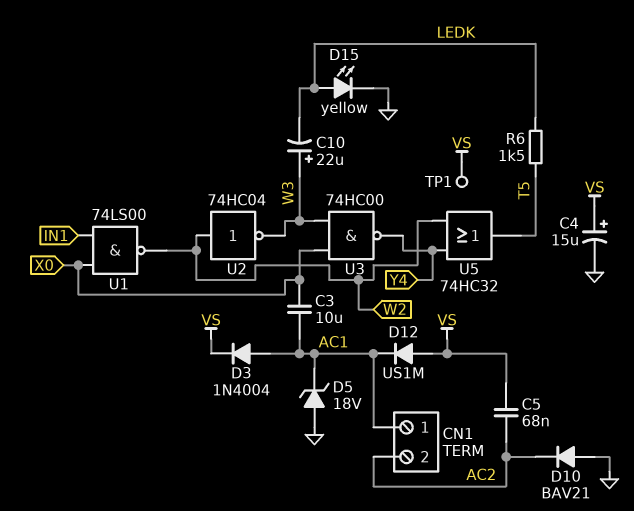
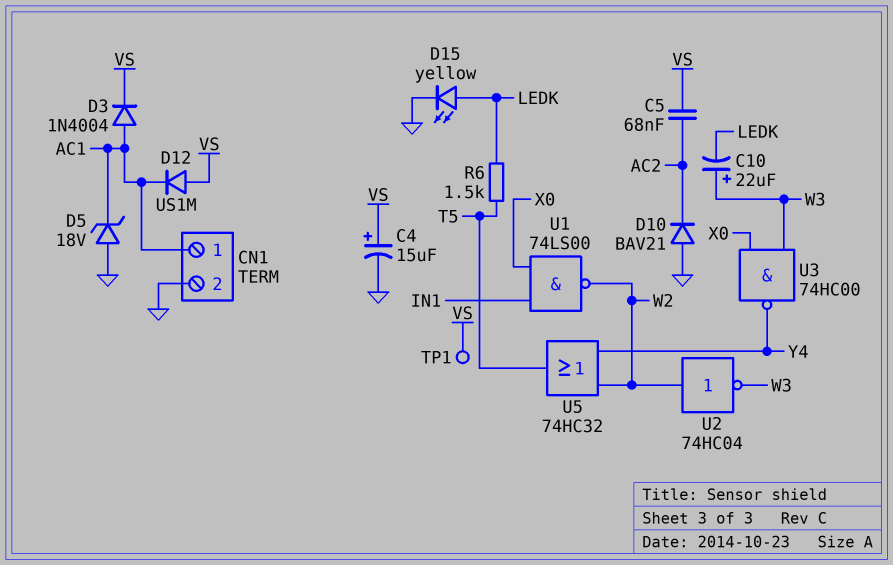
C3: 10uF (AC1, X0) -> none
CN1 pin 2: AC2 -> GND

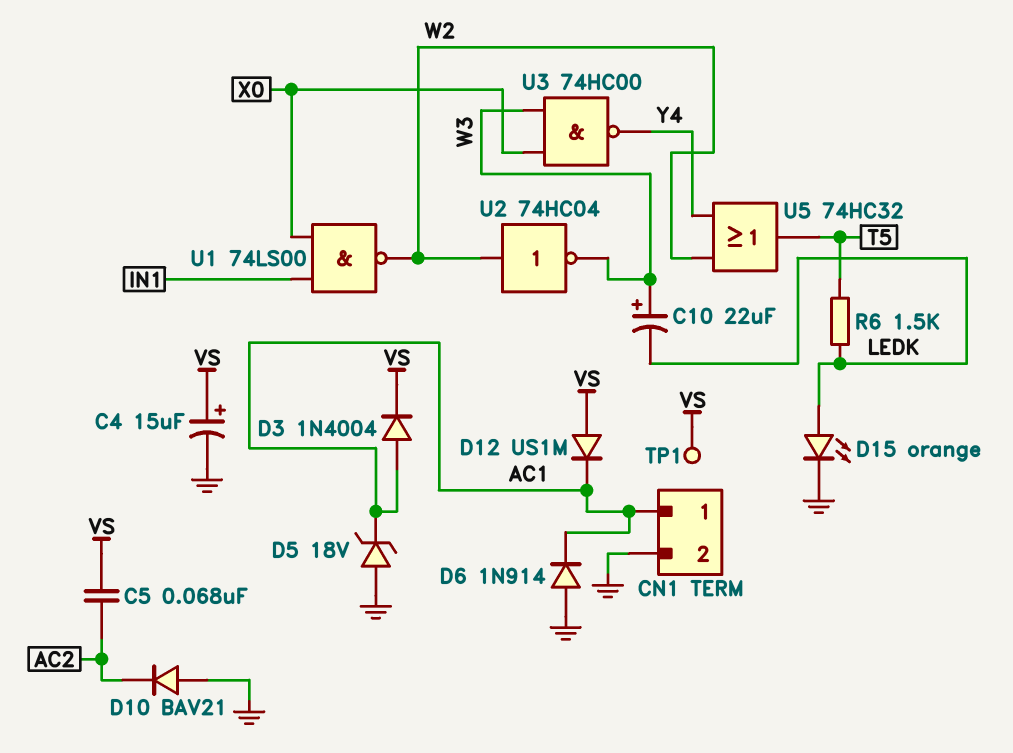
D6: none -> diode 1N914 (A GND, K AC1)
D15: LED yellow (A LEDK, K GND) -> LED orange (A LEDK, K GND)

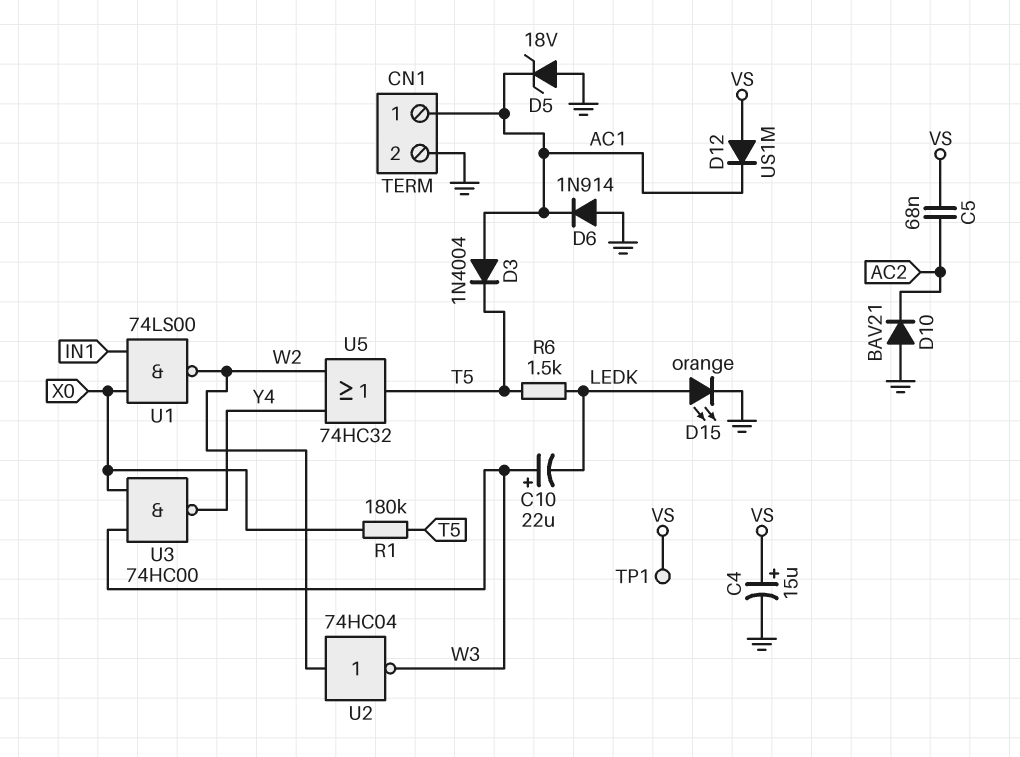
D3: diode 1N4004 (A AC1, K VS) -> diode 1N4004 (A AC1, K T5)
R1: none -> 180k (T5, X0)

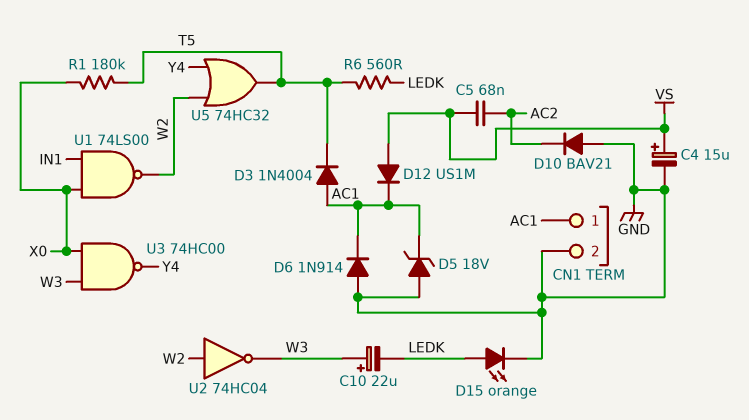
R6: 1.5k (LEDK, T5) -> 560 (LEDK, T5)
TP1: test point (VS) -> none

